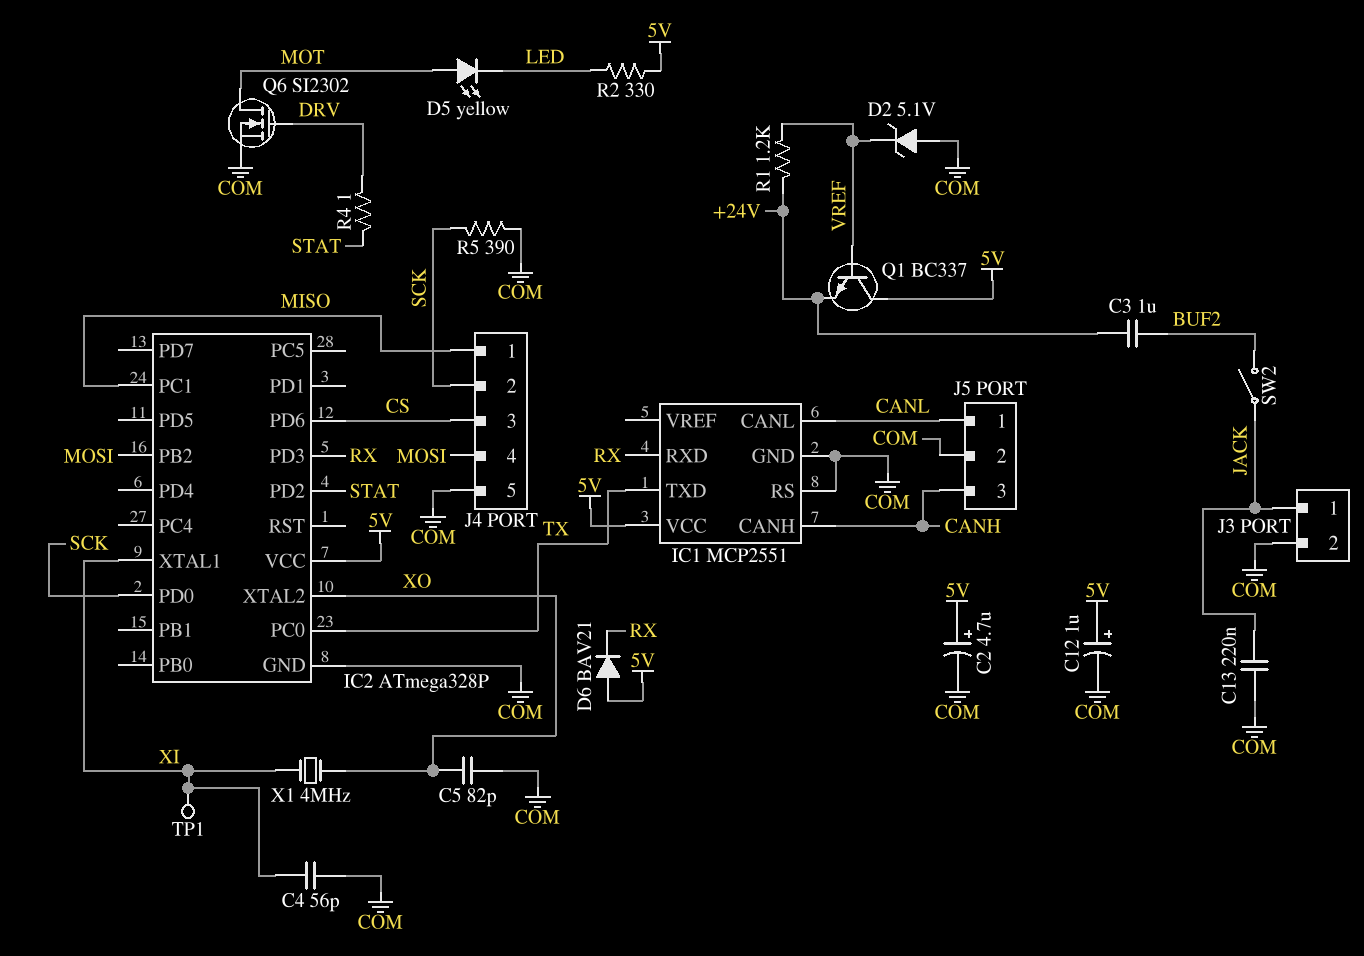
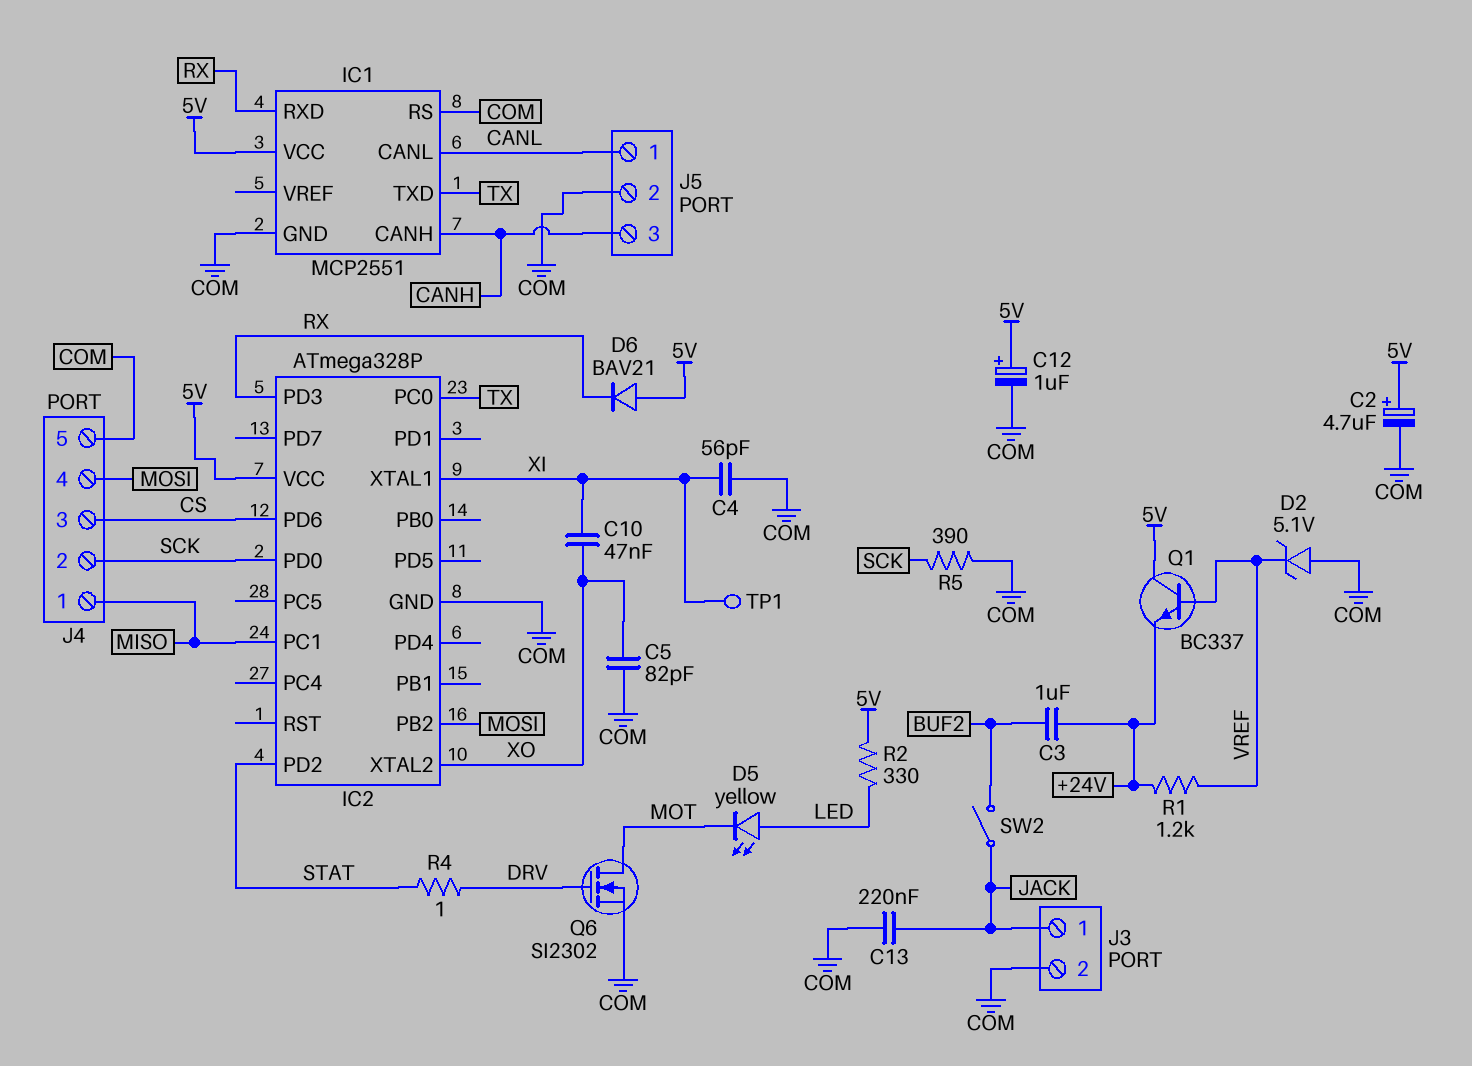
C10: none -> 47nF (XI, XO)
D5: LED yellow (A MOT, K LED) -> LED yellow (A LED, K MOT)
X1: 4MHz (XI, XO) -> none

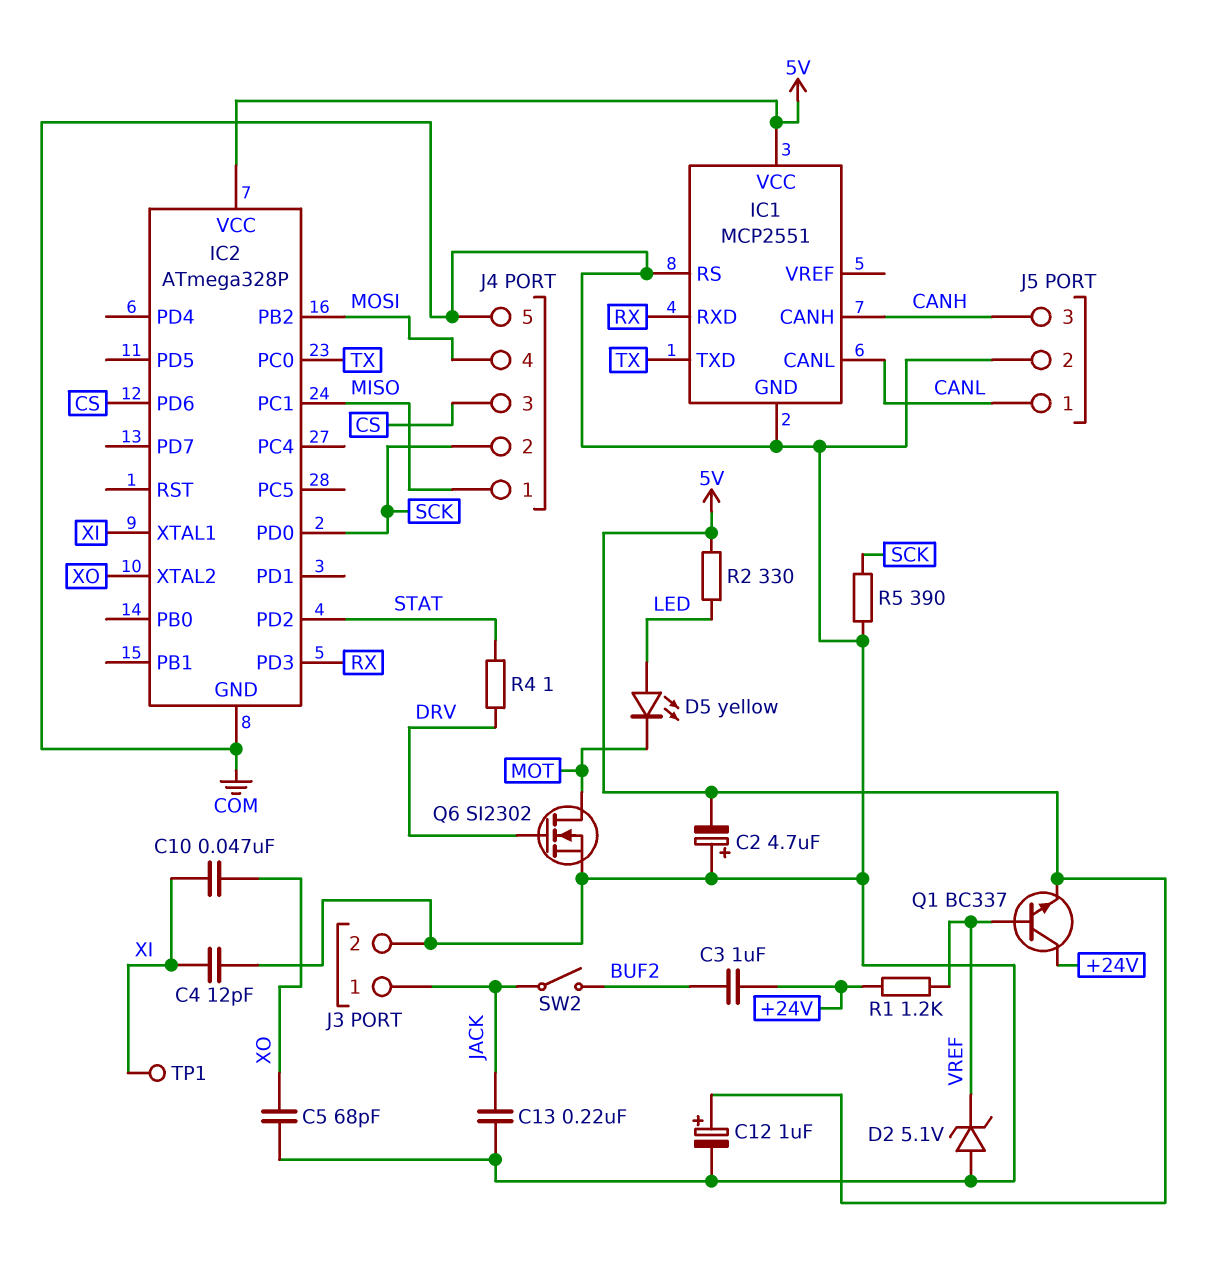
C2: 4.7uF (plus 5V, minus COM) -> 4.7uF (plus COM, minus 5V)
C4: 56pF (COM, XI) -> 12pF (COM, XI)
C5: 82pF (COM, XO) -> 68pF (COM, XO)
D6: diode BAV21 (A 5V, K RX) -> none
Q1: NPN BC337 (B VREF, C 5V, E +24V) -> NPN BC337 (B VREF, C +24V, E 5V)

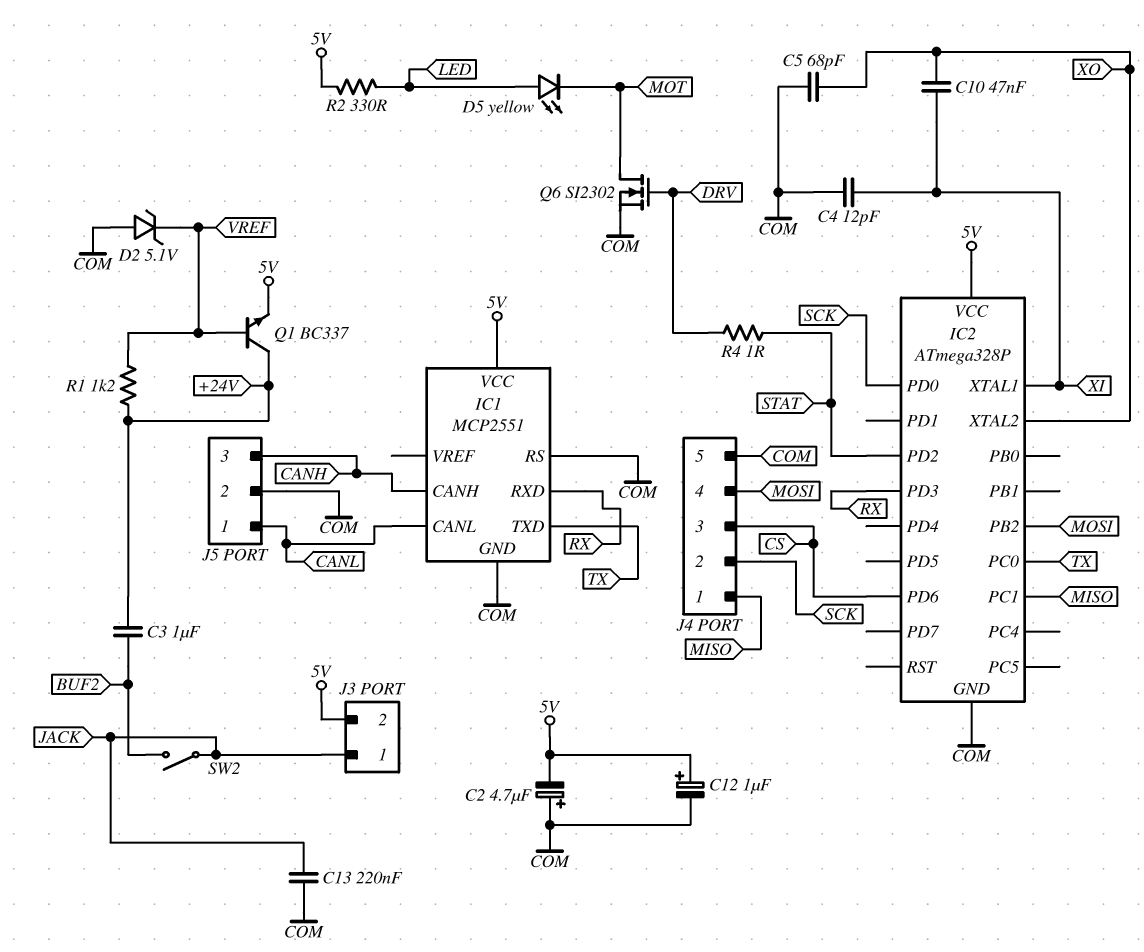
J3 pin 2: COM -> 5V
R5: 390 (COM, SCK) -> none
TP1: test point (XI) -> none

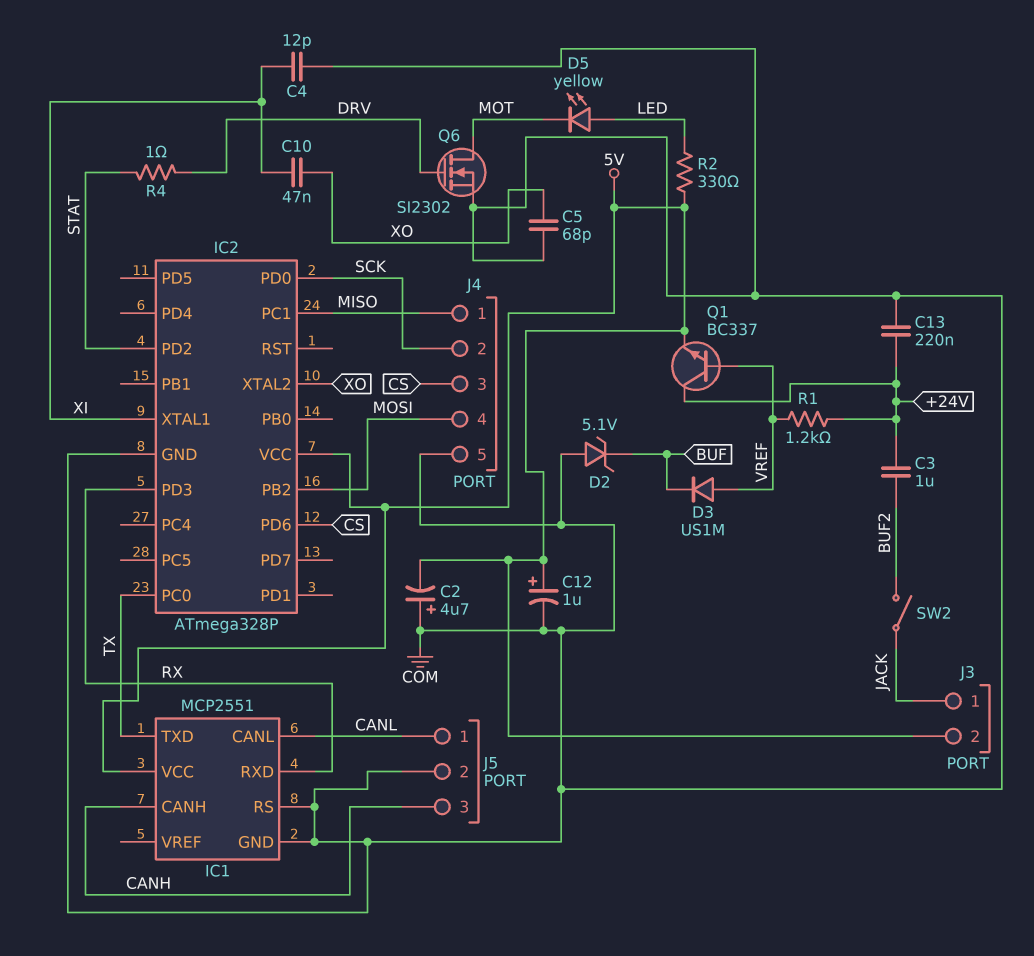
C13: 220nF (COM, JACK) -> 220nF (+24V, COM)
D2: zener 5.1V (A COM, K VREF) -> zener 5.1V (A COM, K BUF)
D3: none -> diode US1M (A VREF, K BUF)

